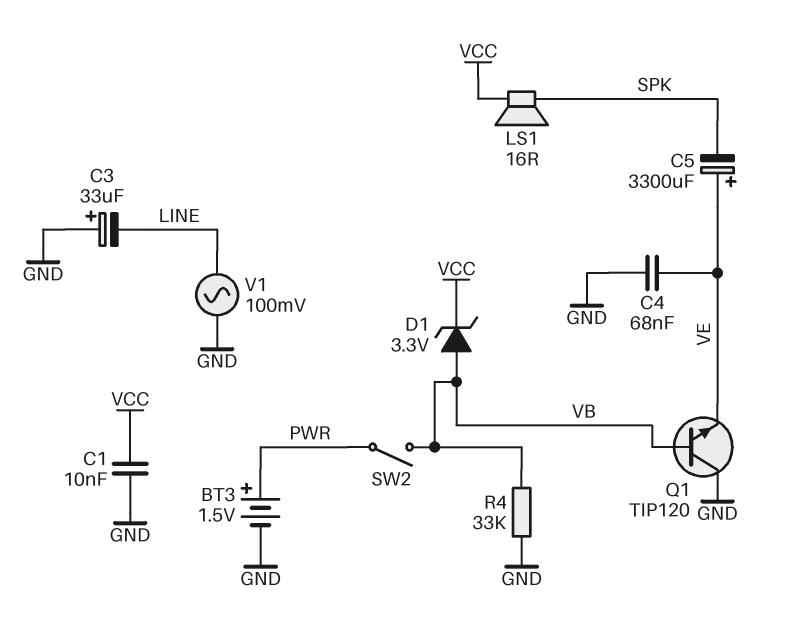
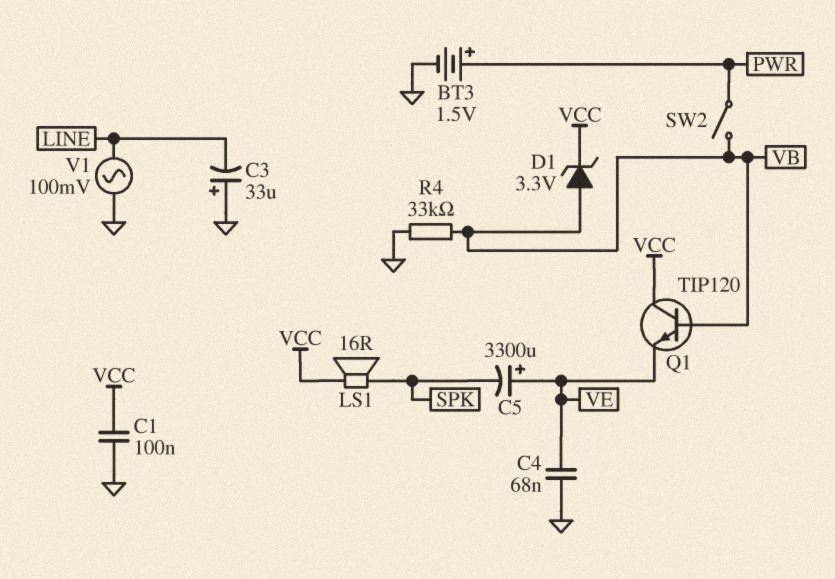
C1: 10nF (GND, VCC) -> 100nF (GND, VCC)
Q1: NPN TIP120 (B VB, C GND, E VE) -> NPN TIP120 (B VB, C VCC, E VE)

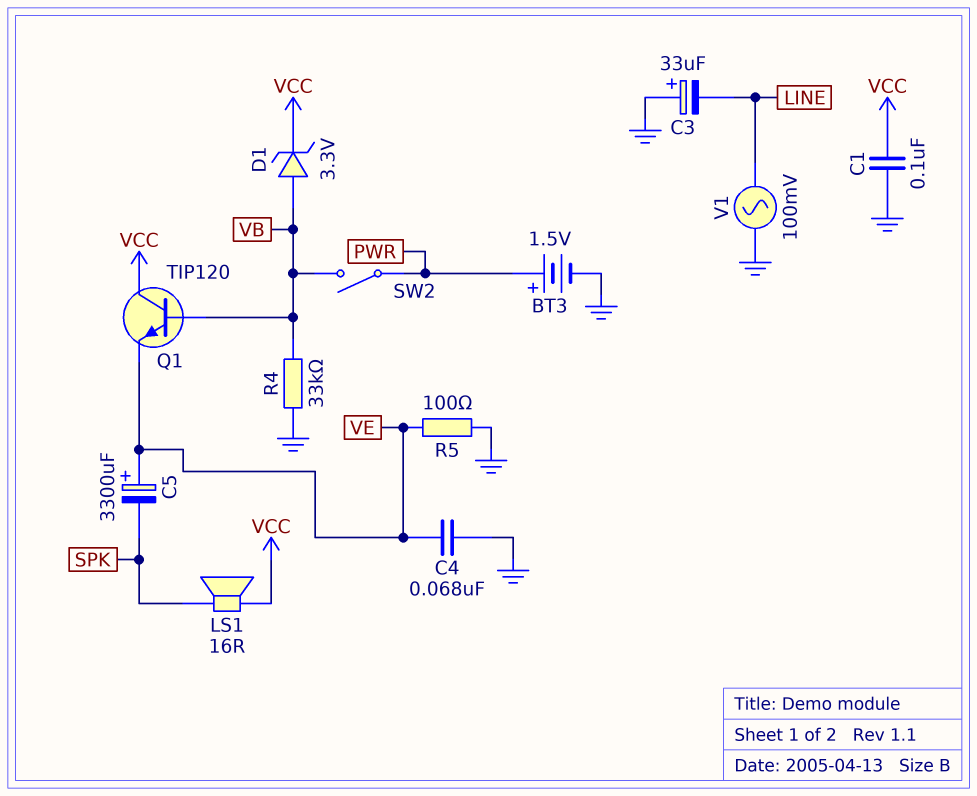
R5: none -> 100 (GND, VE)

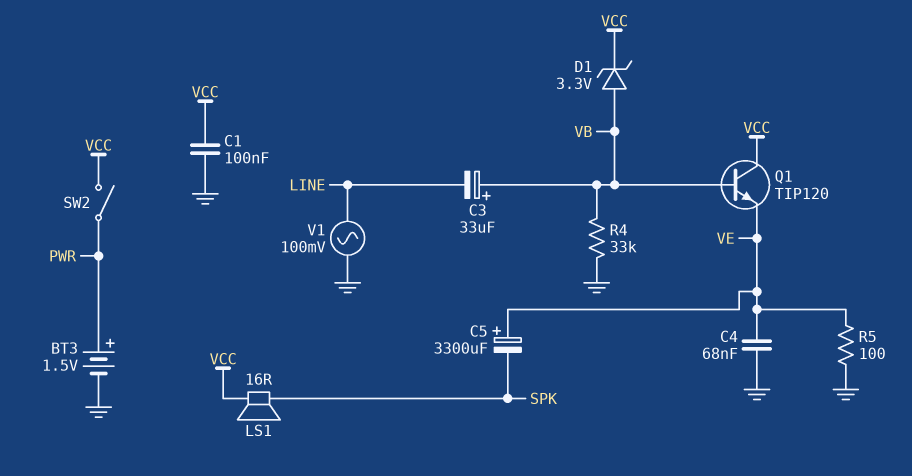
C3: 33uF (plus GND, minus LINE) -> 33uF (plus VB, minus LINE)
SW2: switch (PWR, VB) -> switch (PWR, VCC)

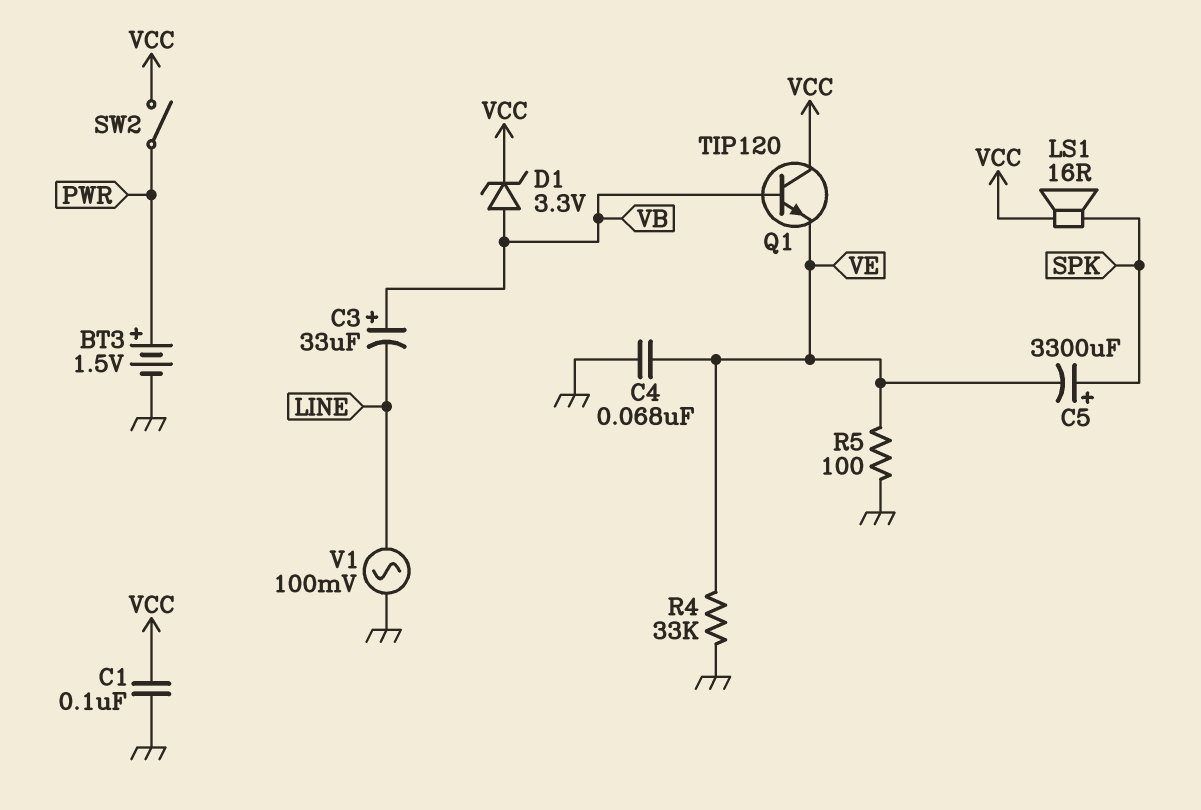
C5: 3300uF (plus VE, minus SPK) -> 3300uF (plus SPK, minus VE)
R4: 33k (GND, VB) -> 33k (GND, VE)

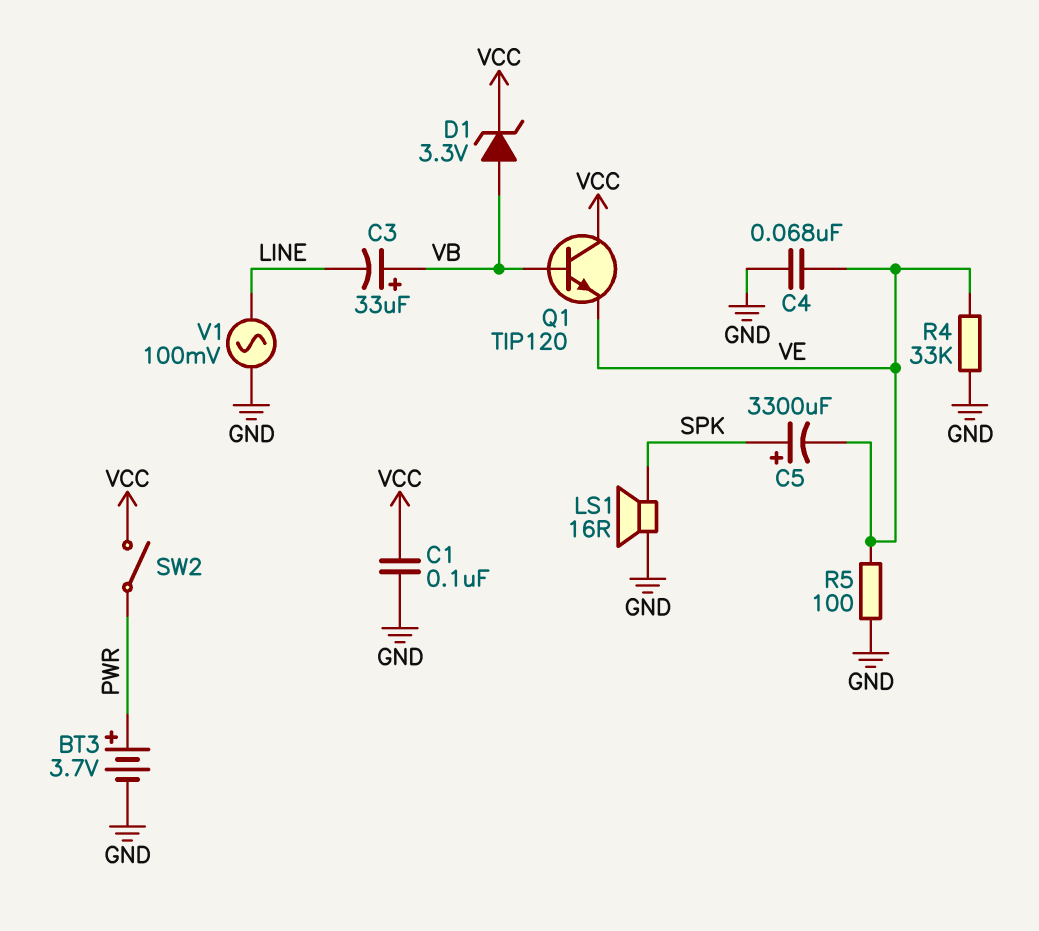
BT3: 1.5V (plus PWR, minus GND) -> 3.7V (plus PWR, minus GND)
LS1: speaker 16R (SPK, VCC) -> speaker 16R (GND, SPK)

